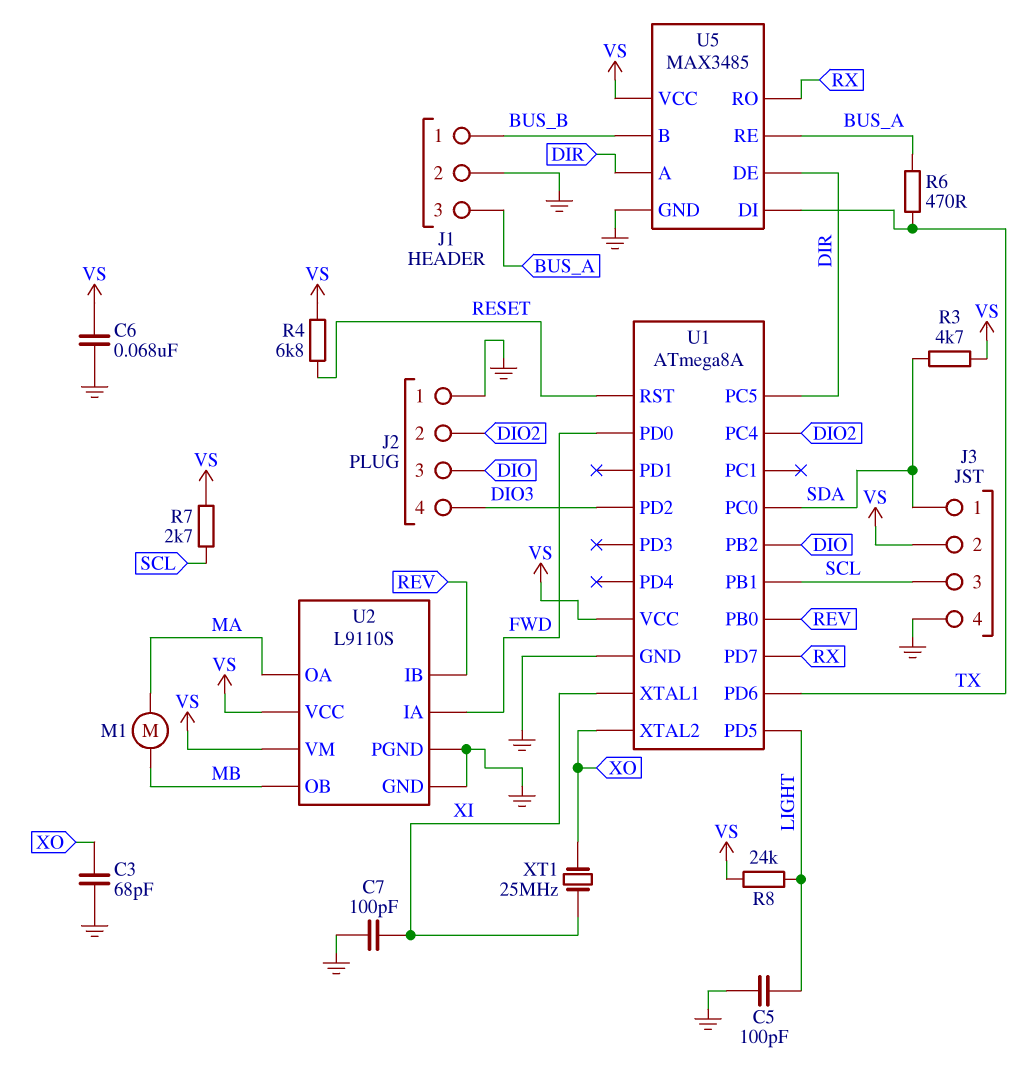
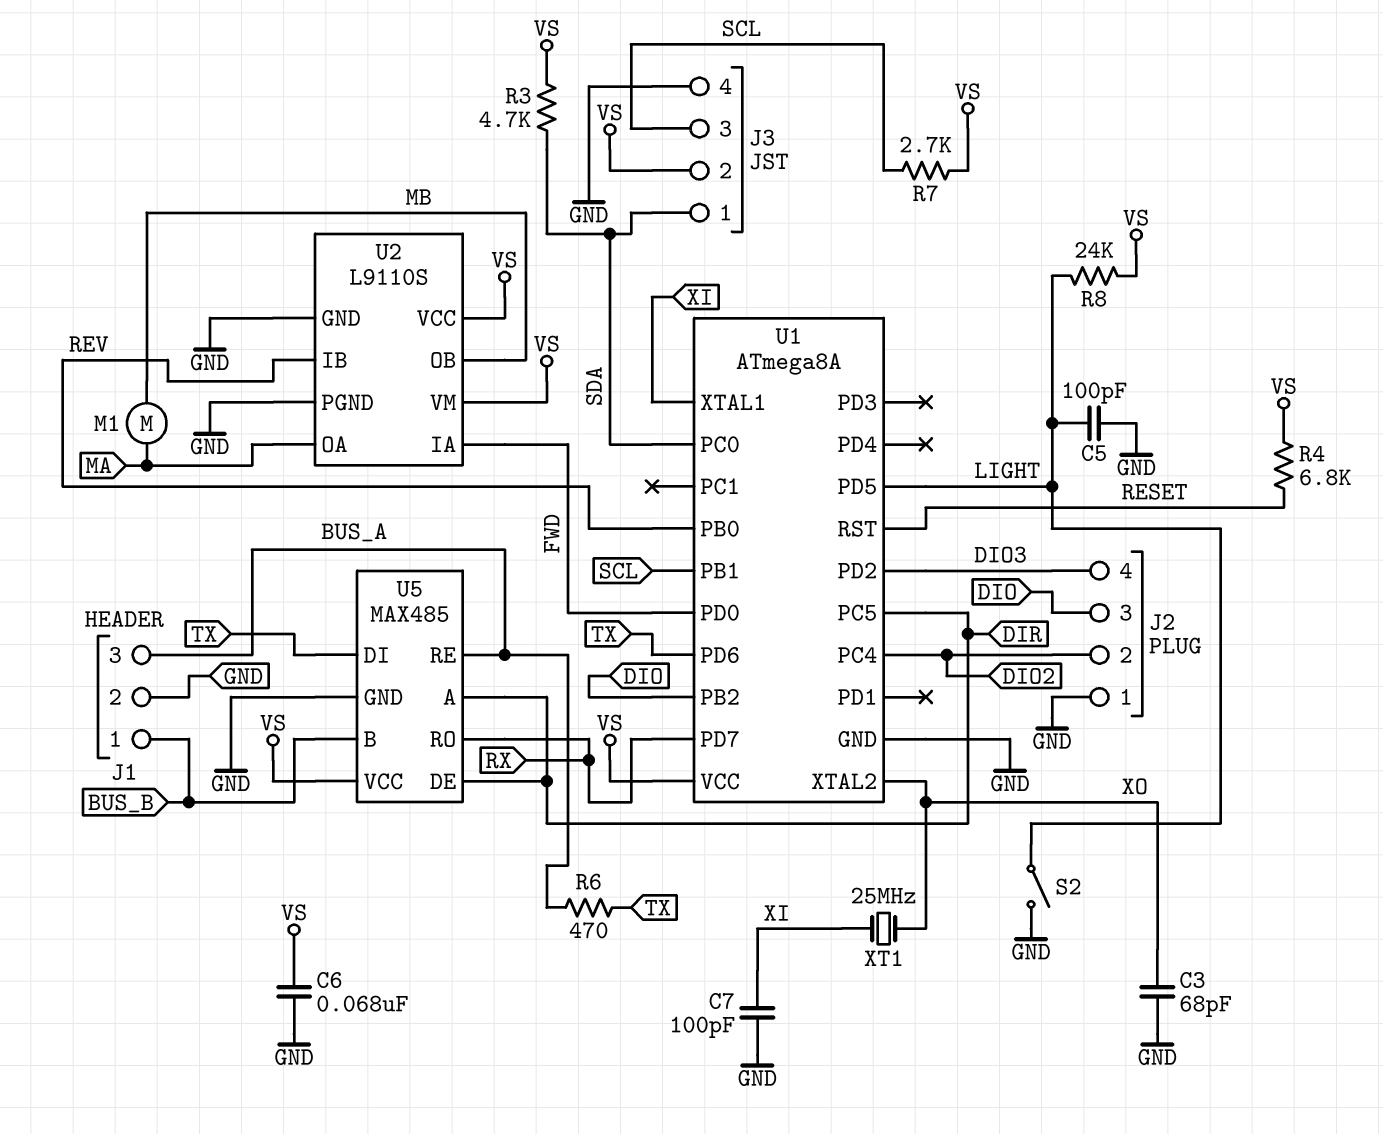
S2: none -> switch (GND, LIGHT)
U5: MAX3485 -> MAX485

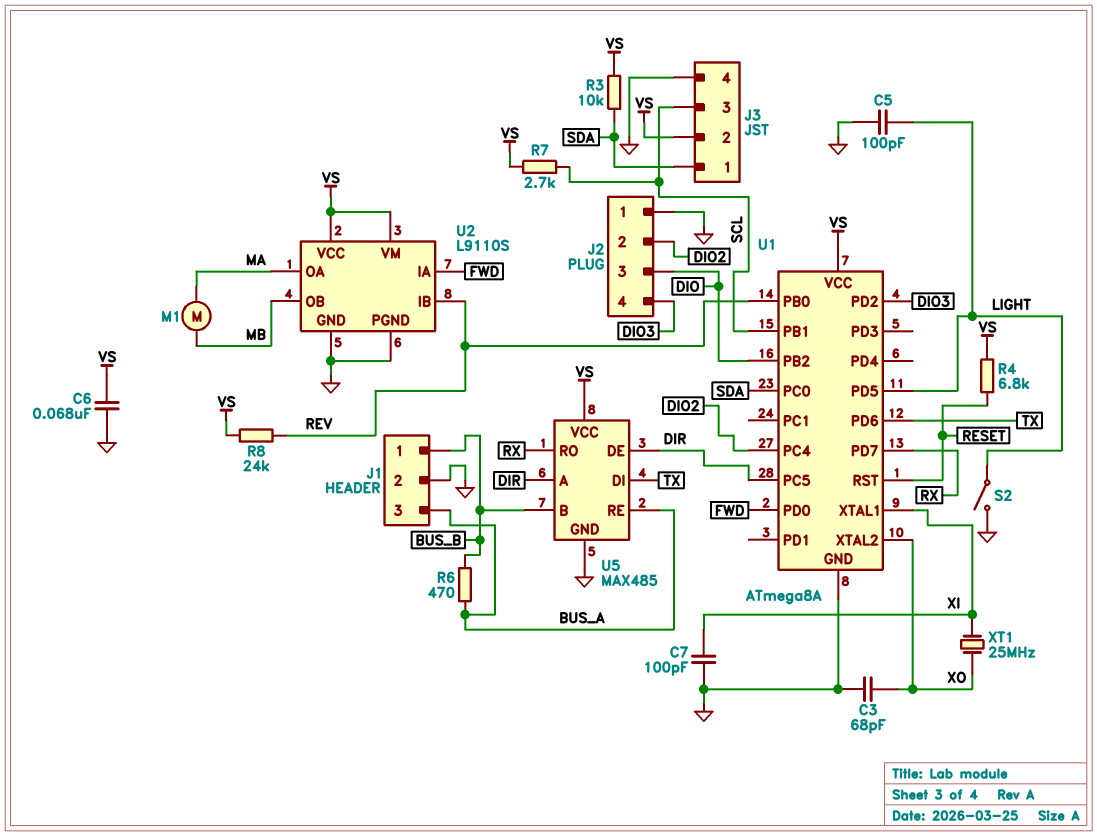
R3: 4.7k (SDA, VS) -> 10k (SDA, VS)
R6: 470 (BUS_A, TX) -> 470 (BUS_A, BUS_B)
R8: 24k (LIGHT, VS) -> 24k (REV, VS)

